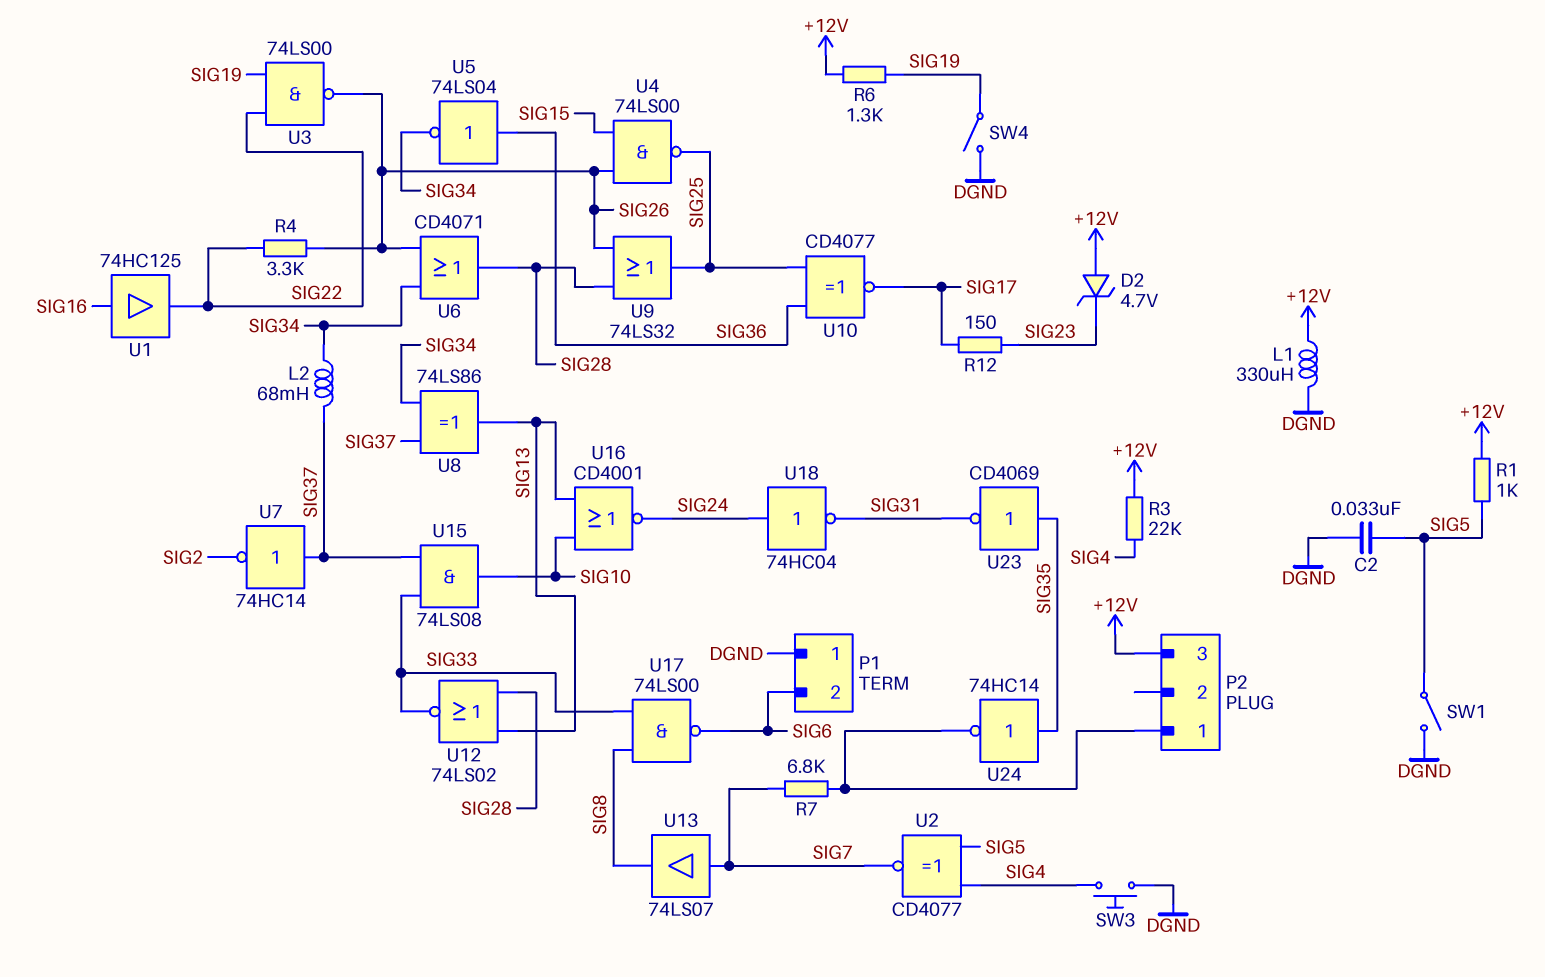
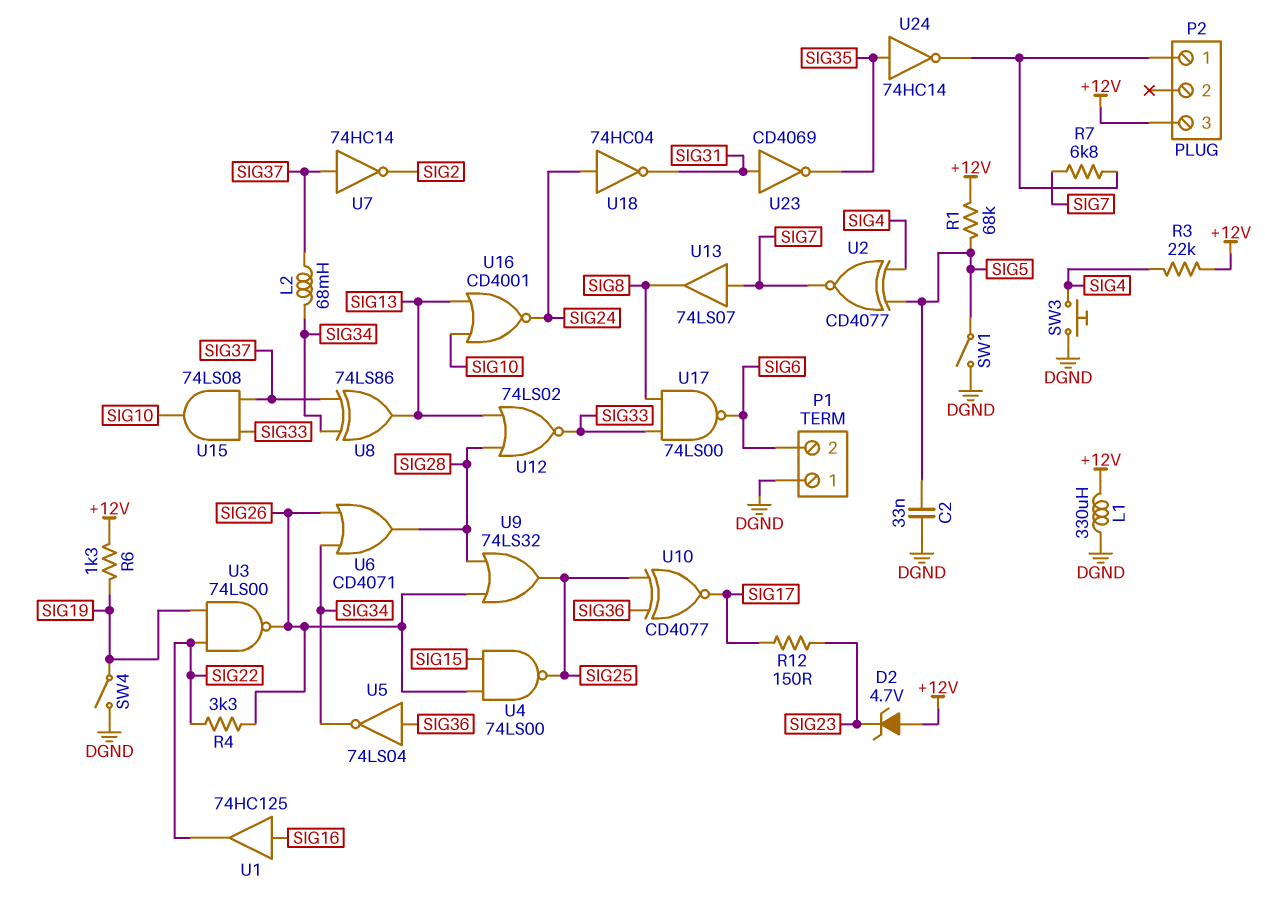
R1: 1k (+12V, SIG5) -> 68k (+12V, SIG5)
U23: NOT CD4069 (in SIG35, out SIG31) -> NOT CD4069 (in SIG31, out SIG35)

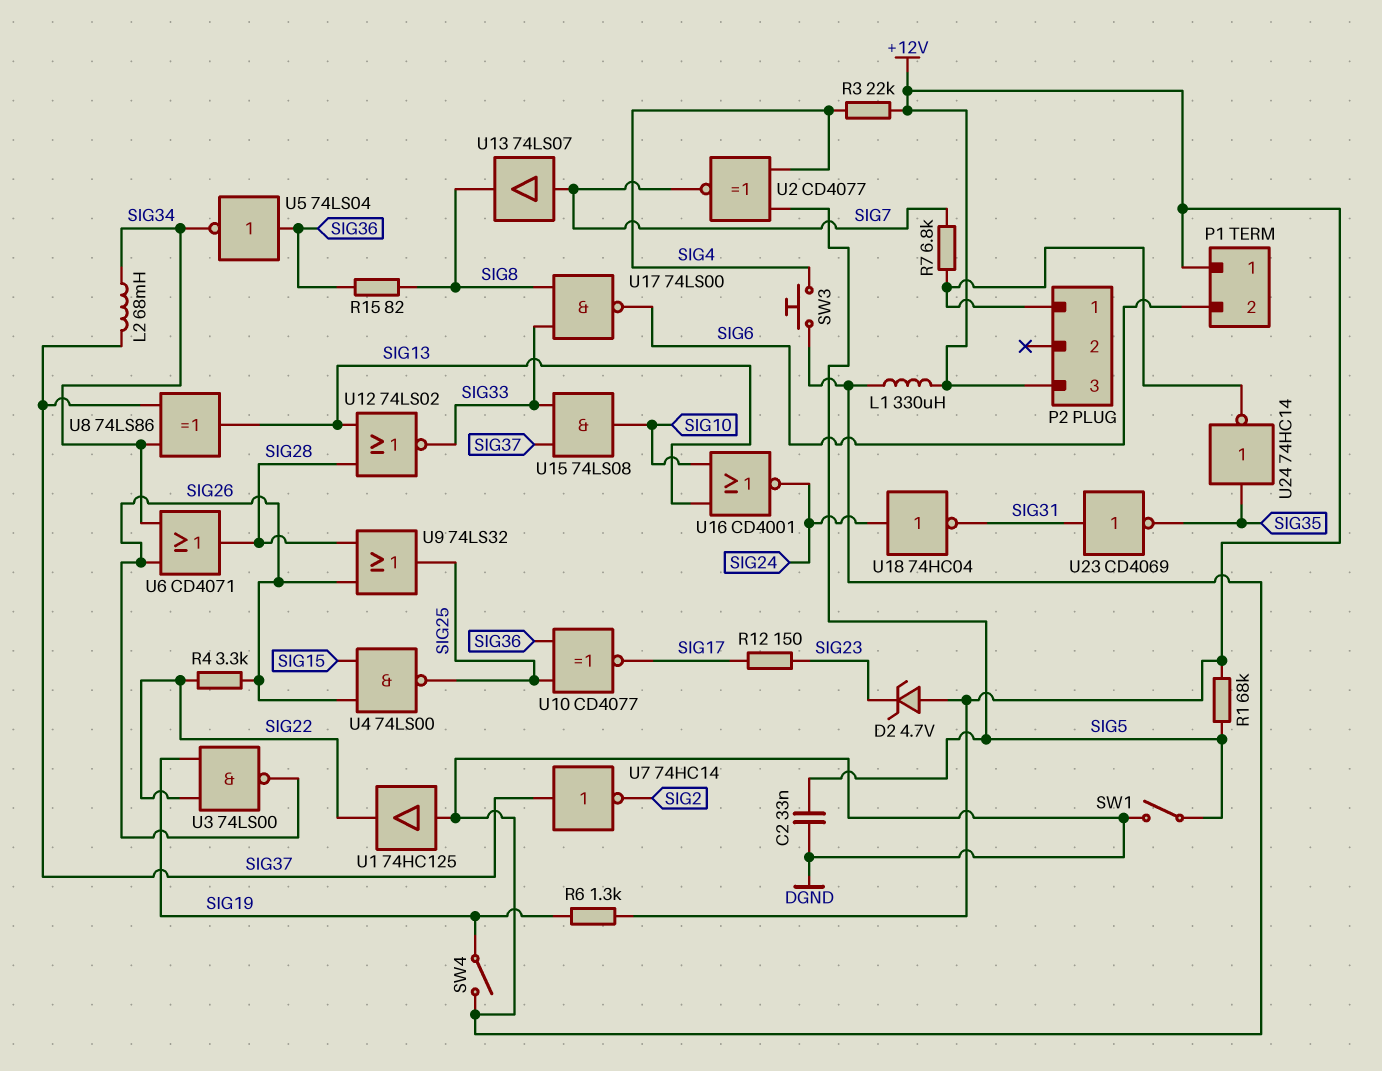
P1 pin 1: DGND -> +12V
R15: none -> 82 (SIG8, SIG36)
U1: buffer 74HC125 (in SIG16, out SIG22) -> buffer 74HC125 (in DGND, out SIG22)

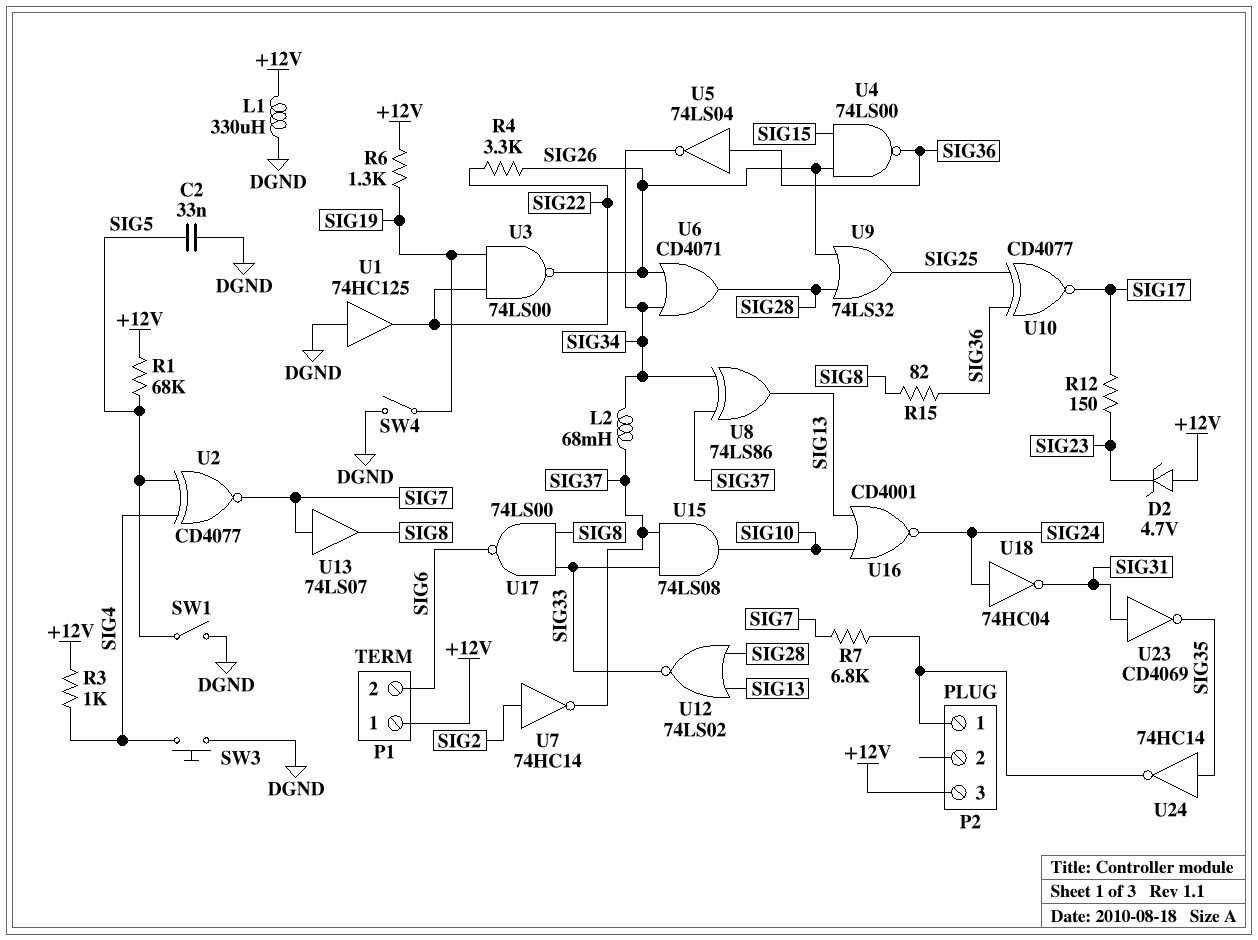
R3: 22k (+12V, SIG4) -> 1k (+12V, SIG4)
U4: NAND 74LS00 (in SIG15, in SIG26, out SIG25) -> NAND 74LS00 (in SIG15, in SIG26, out SIG36)
U7: NOT 74HC14 (in SIG37, out SIG2) -> NOT 74HC14 (in SIG2, out SIG37)

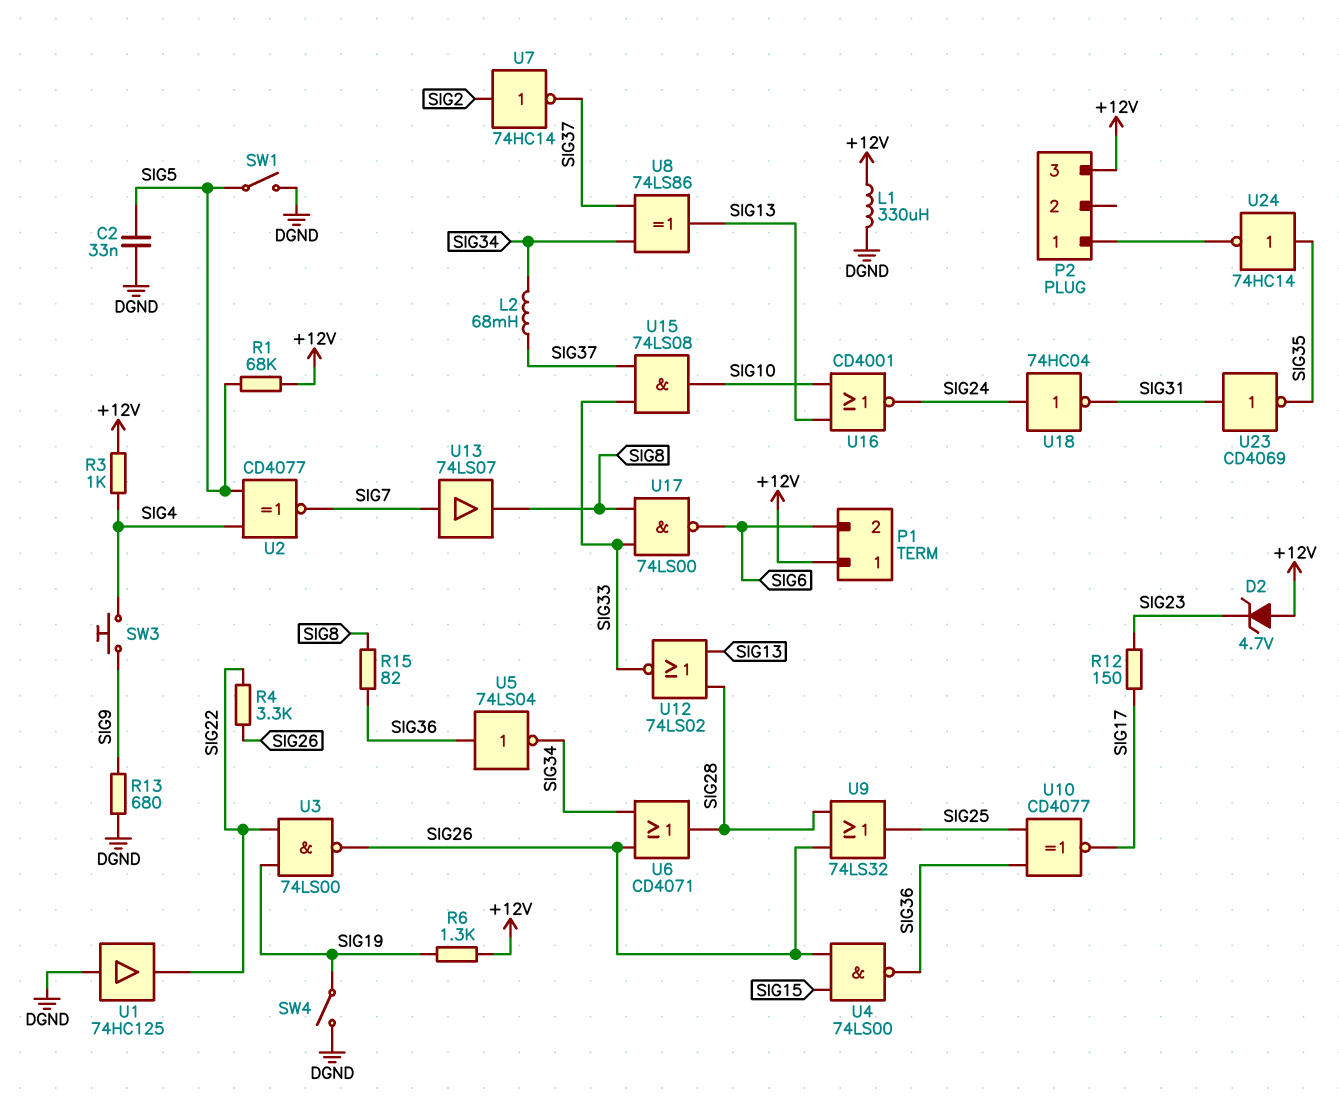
R7: 6.8k (P2/1, SIG7) -> none
R13: none -> 680 (DGND, SIG9)
SW3: button (DGND, SIG4) -> button (SIG4, SIG9)

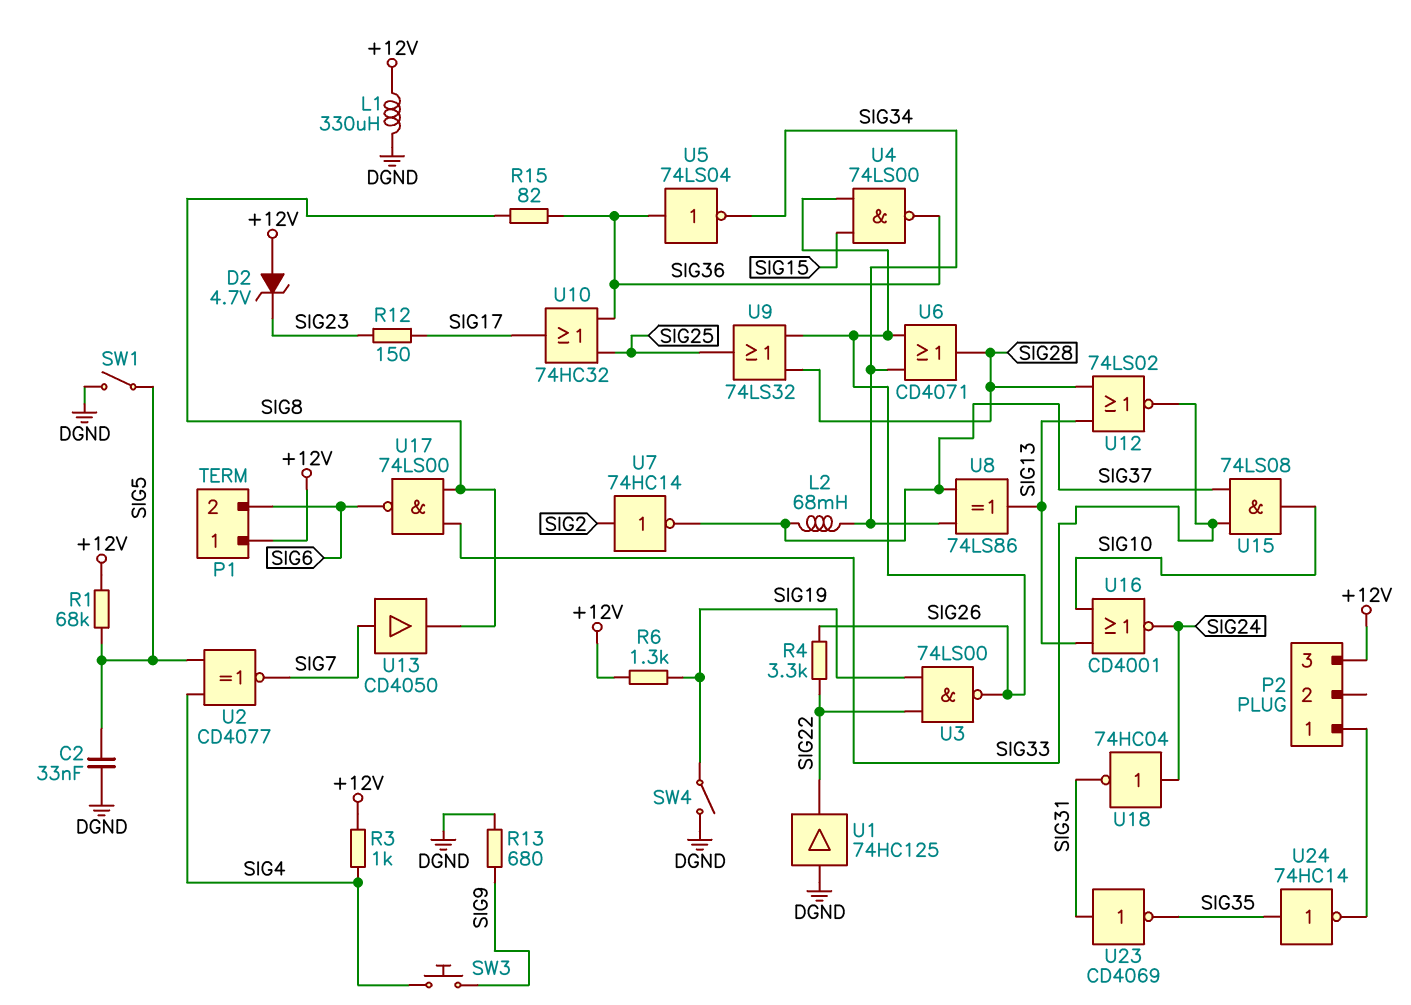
U10: XNOR CD4077 (in SIG25, in SIG36, out SIG17) -> OR 74HC32 (in SIG25, in SIG36, out SIG17)
U13: buffer 74LS07 (in SIG7, out SIG8) -> buffer CD4050 (in SIG7, out SIG8)

